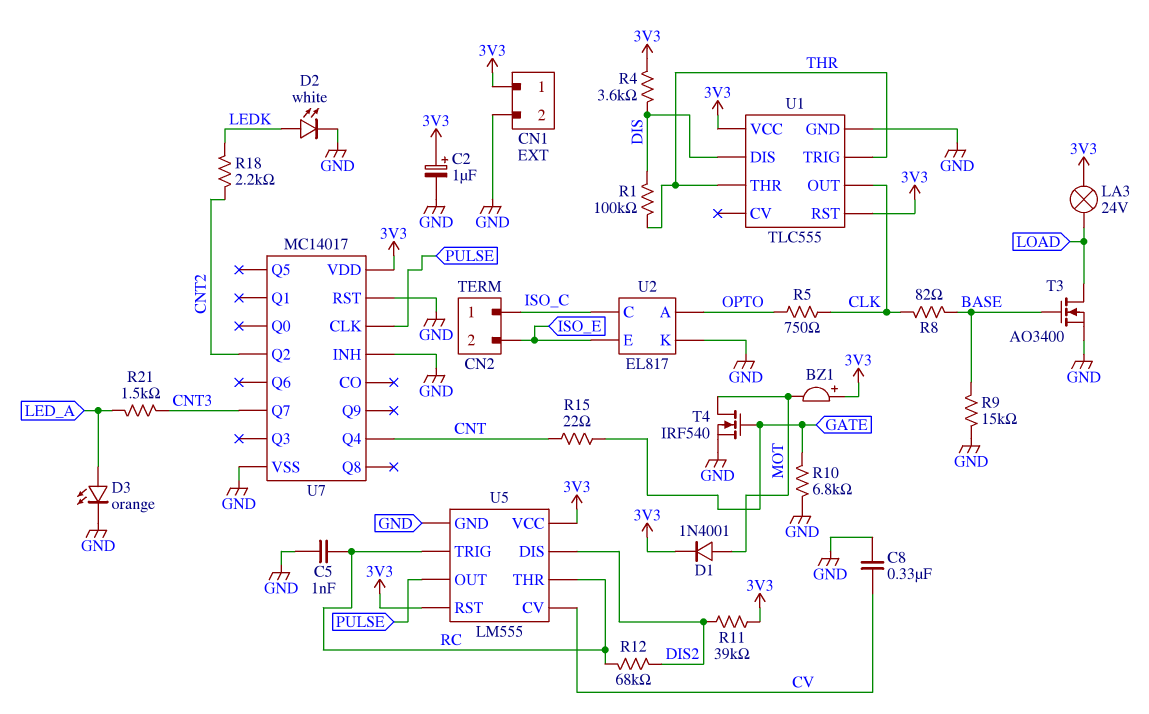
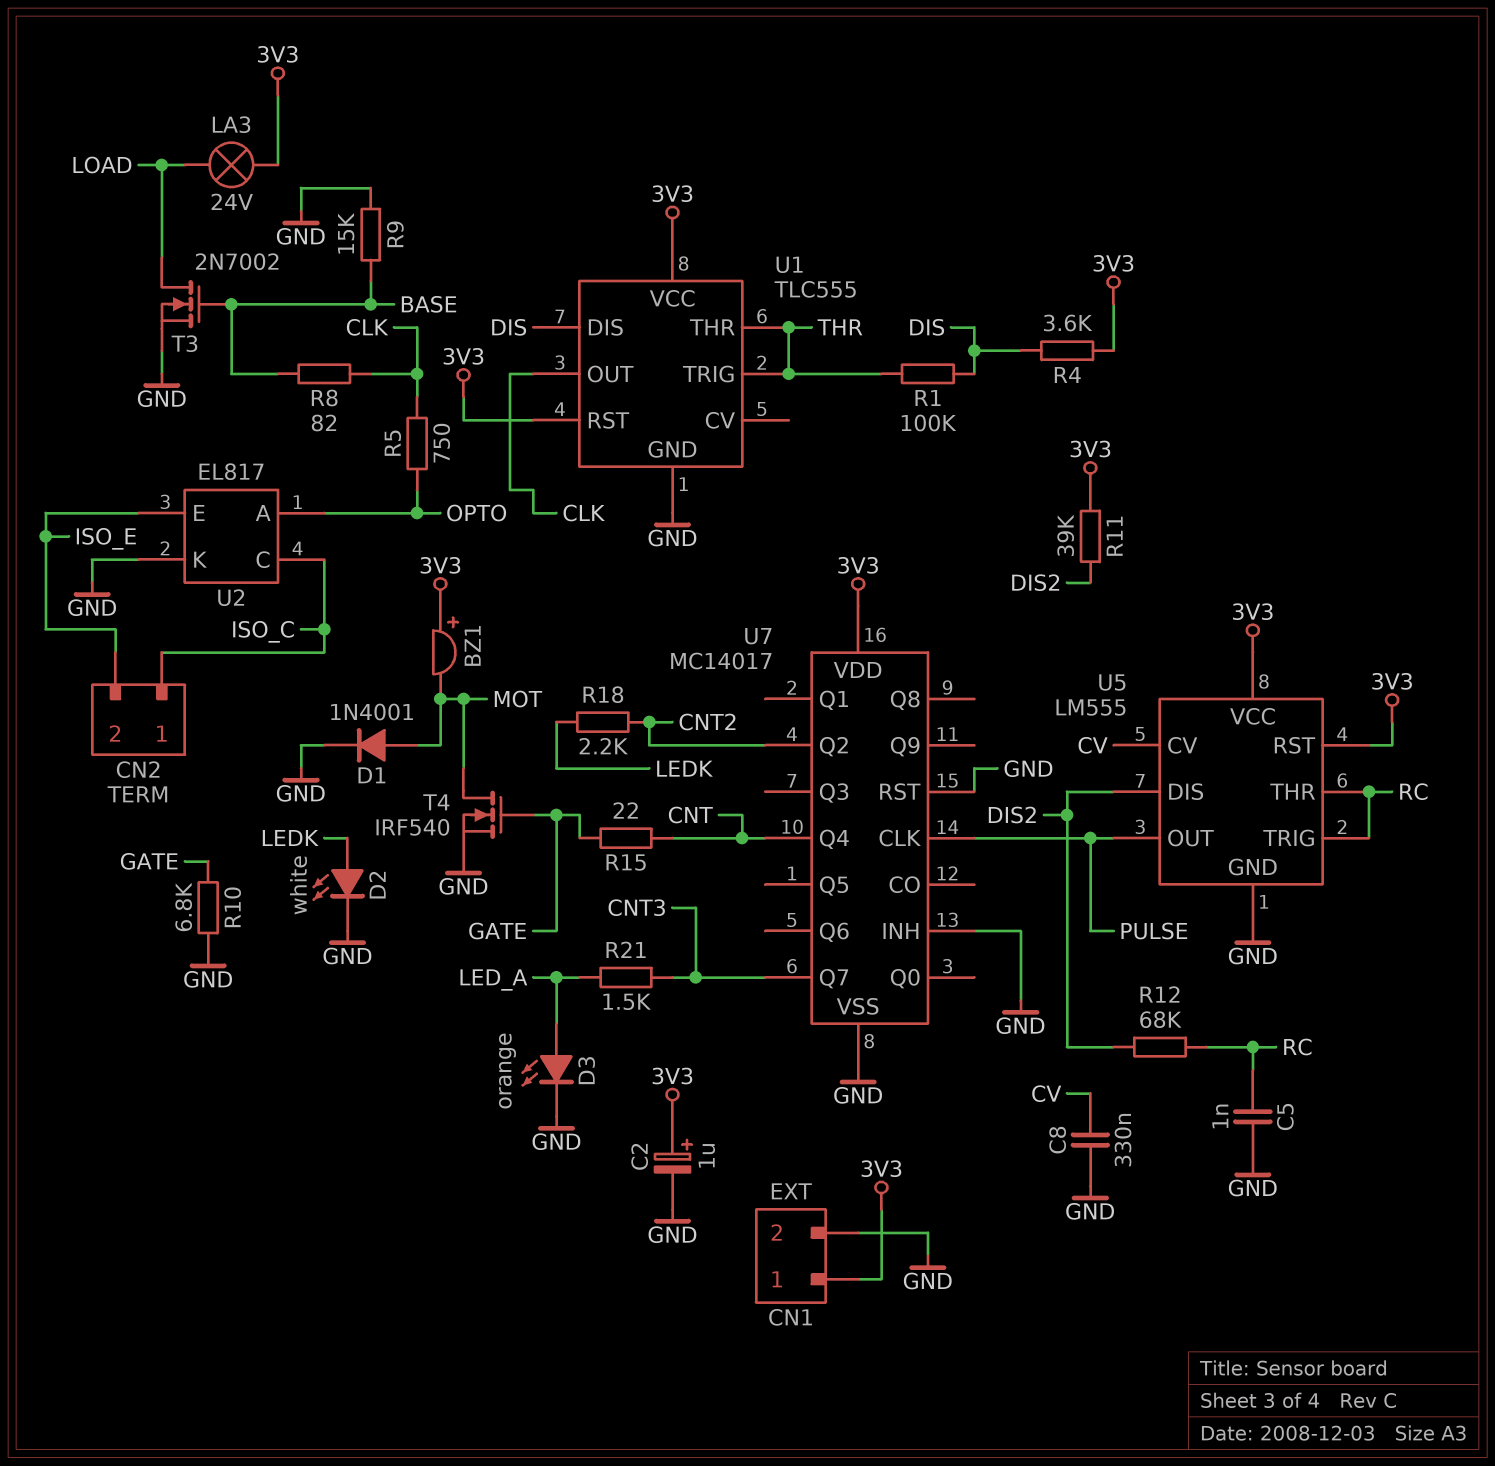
D1: diode 1N4001 (A MOT, K 3V3) -> diode 1N4001 (A MOT, K GND)
T3: NMOS AO3400 (G BASE, D LOAD, S GND) -> NMOS 2N7002 (G BASE, D LOAD, S GND)

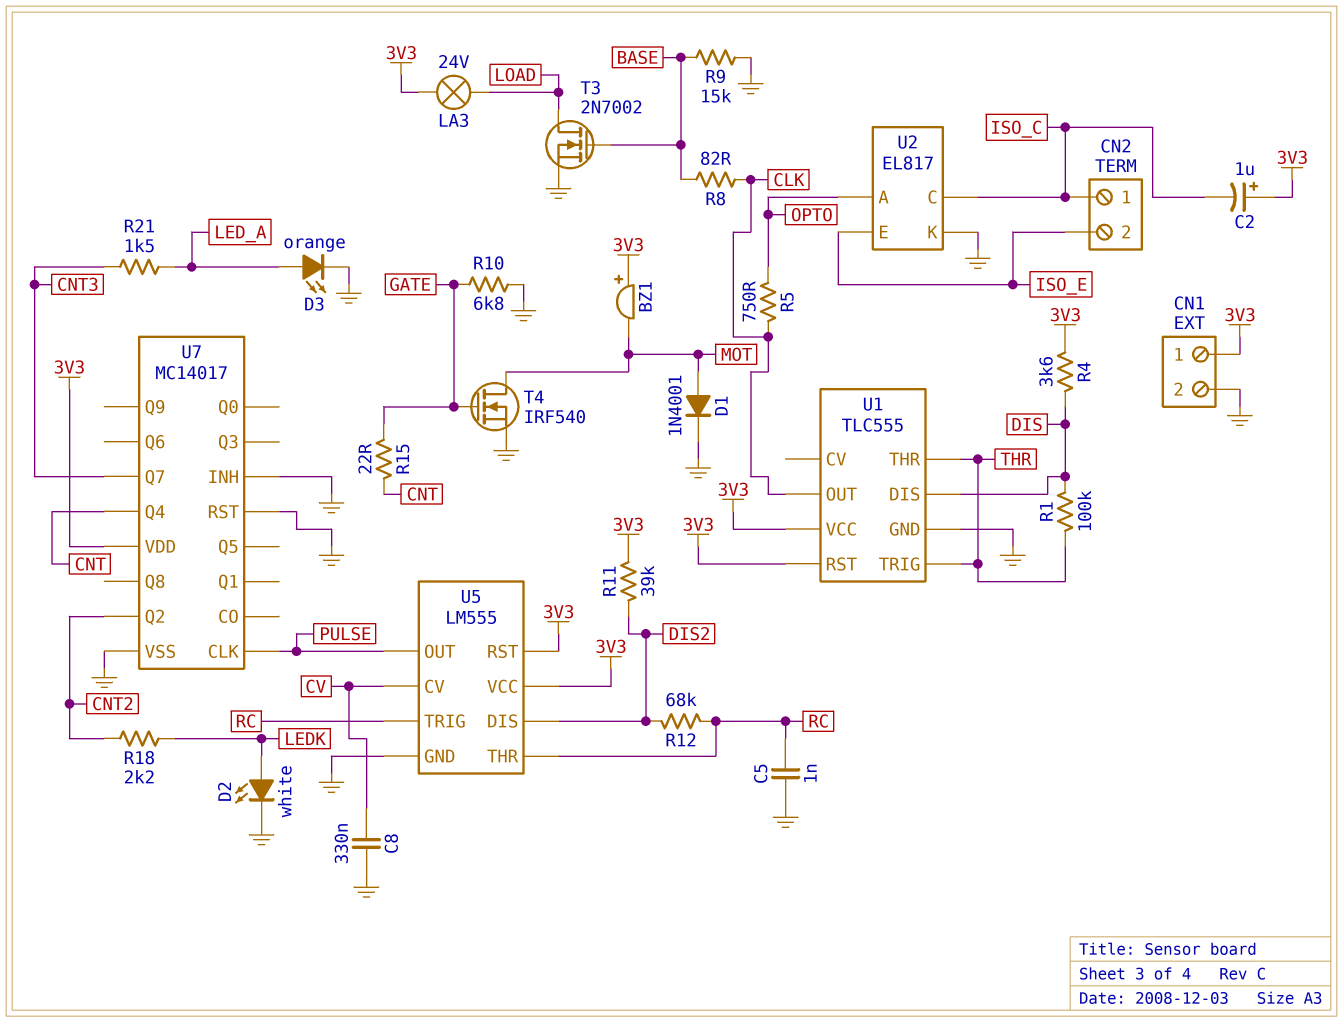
C2: 1uF (plus 3V3, minus GND) -> 1uF (plus 3V3, minus ISO_C)

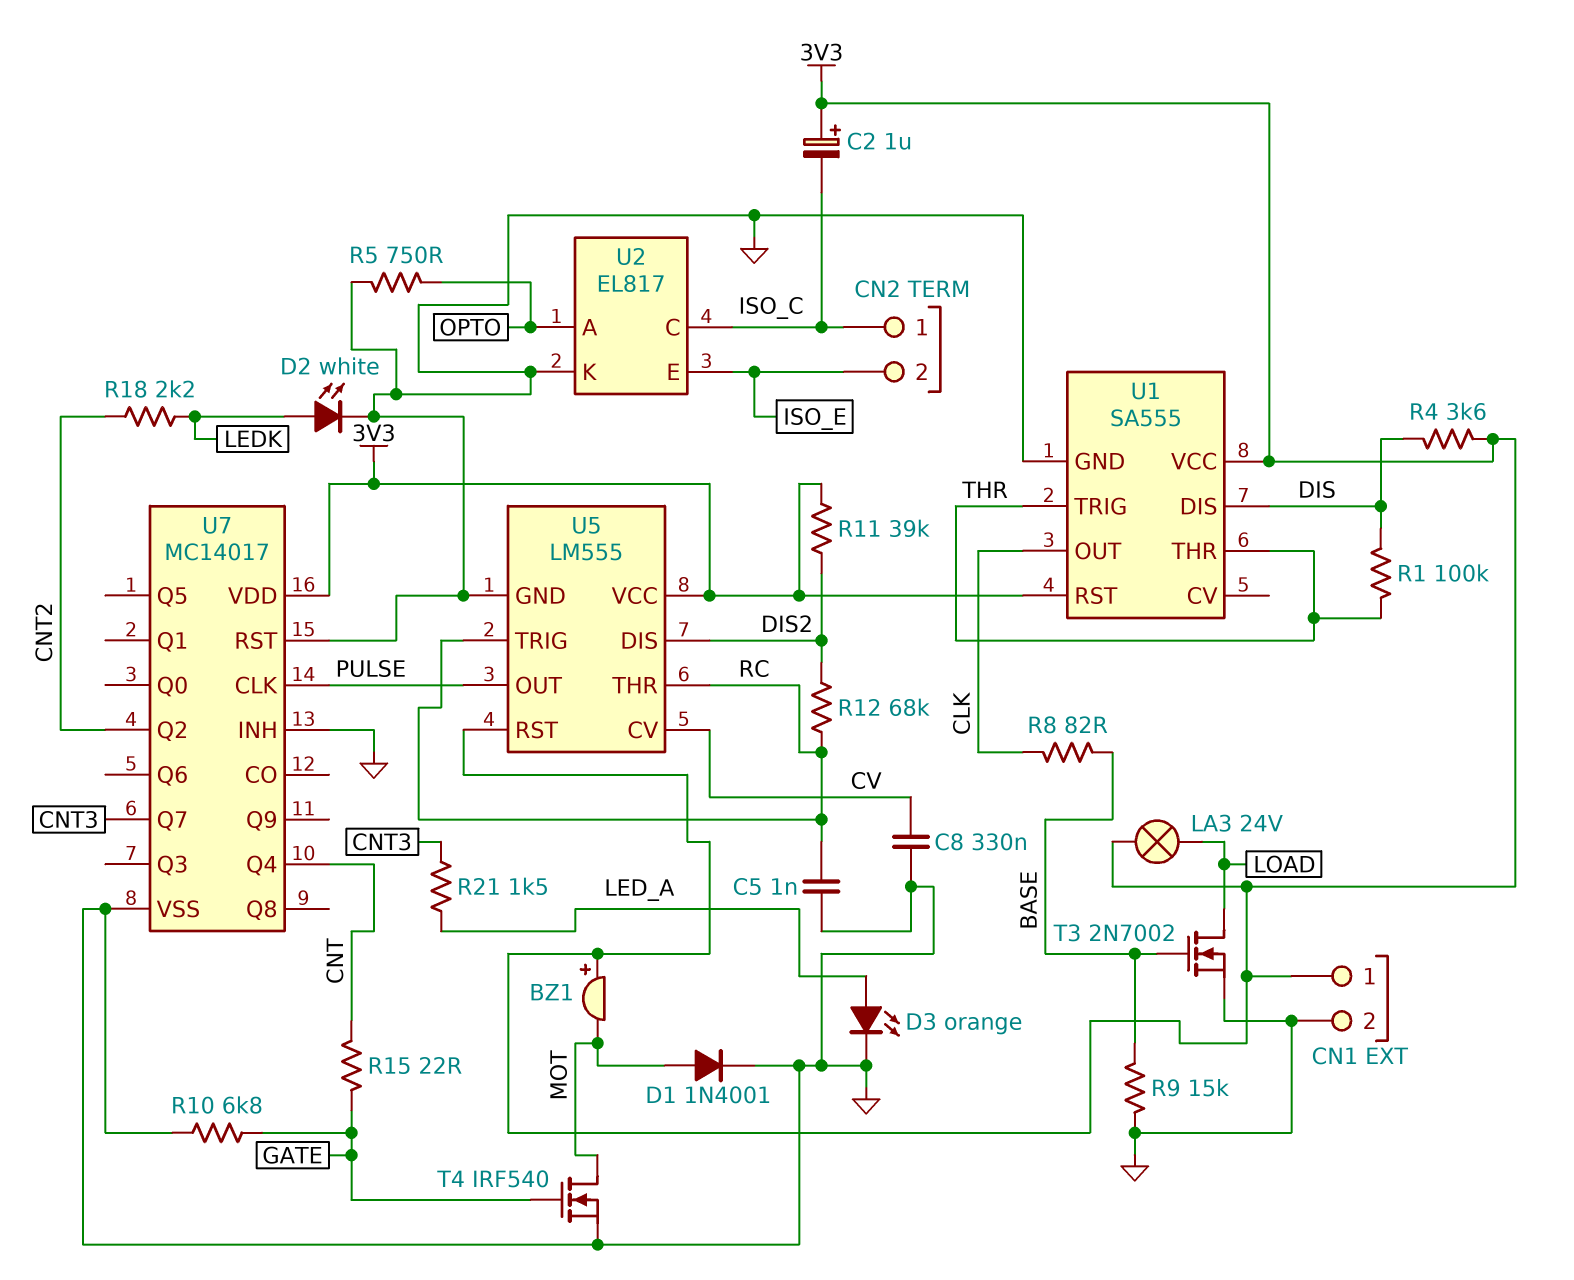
R5: 750 (CLK, OPTO) -> 750 (GND, OPTO)
U1: TLC555 -> SA555

